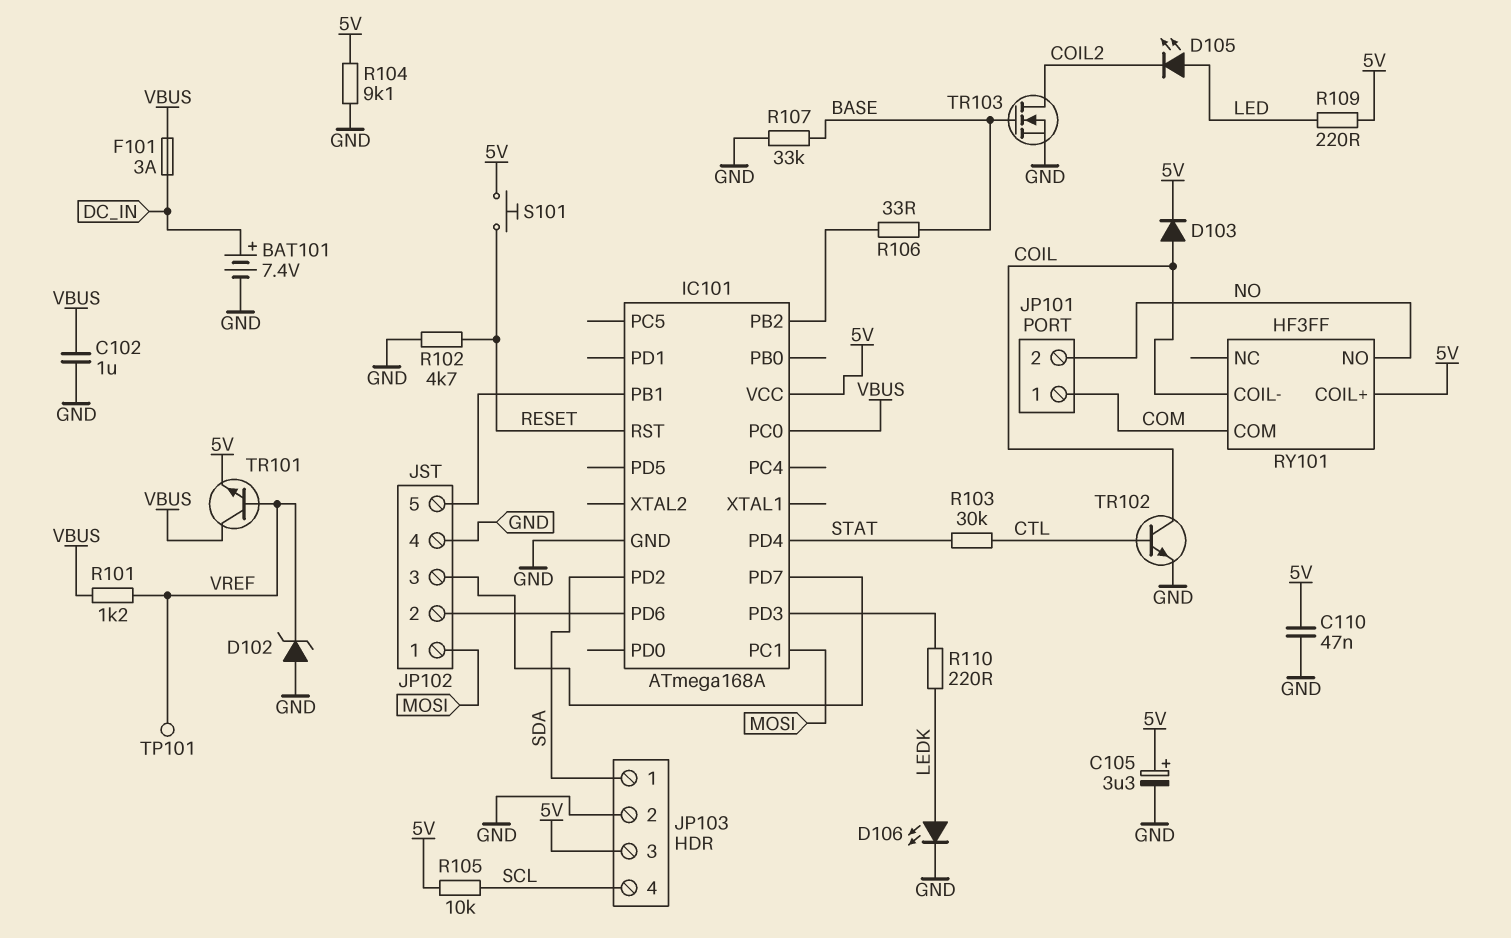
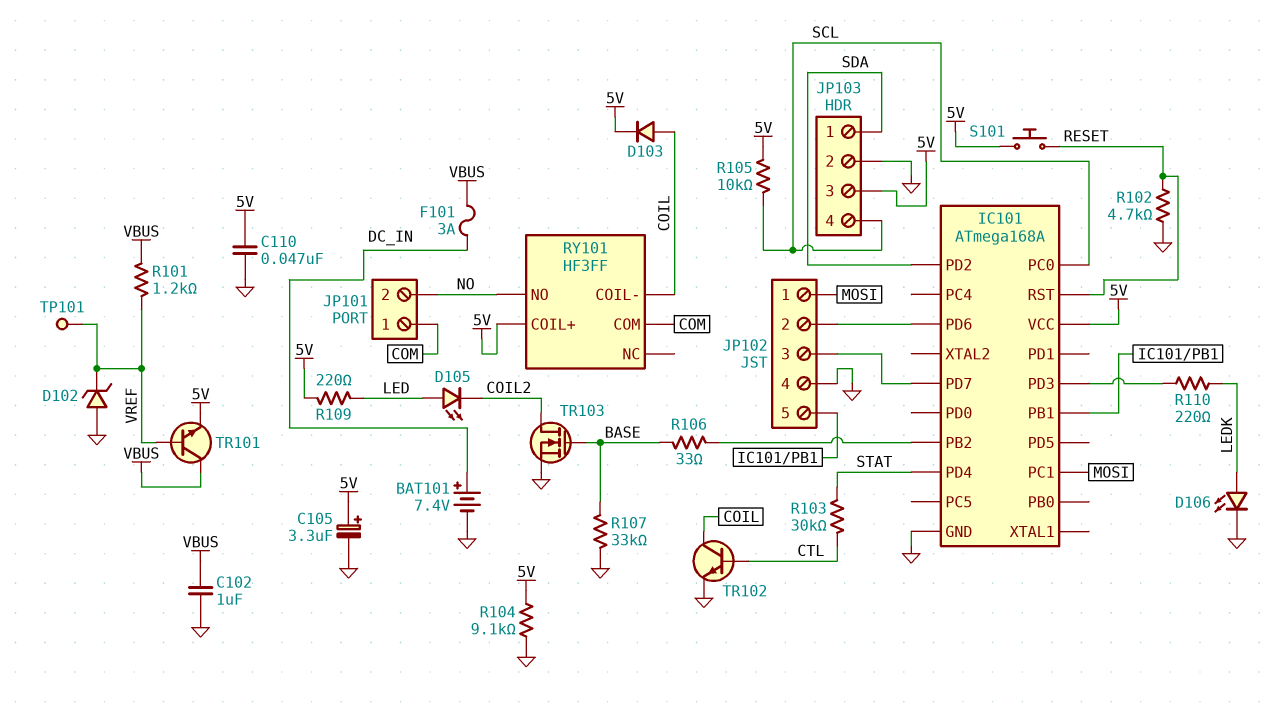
IC101 pin PC0: VBUS -> SCL

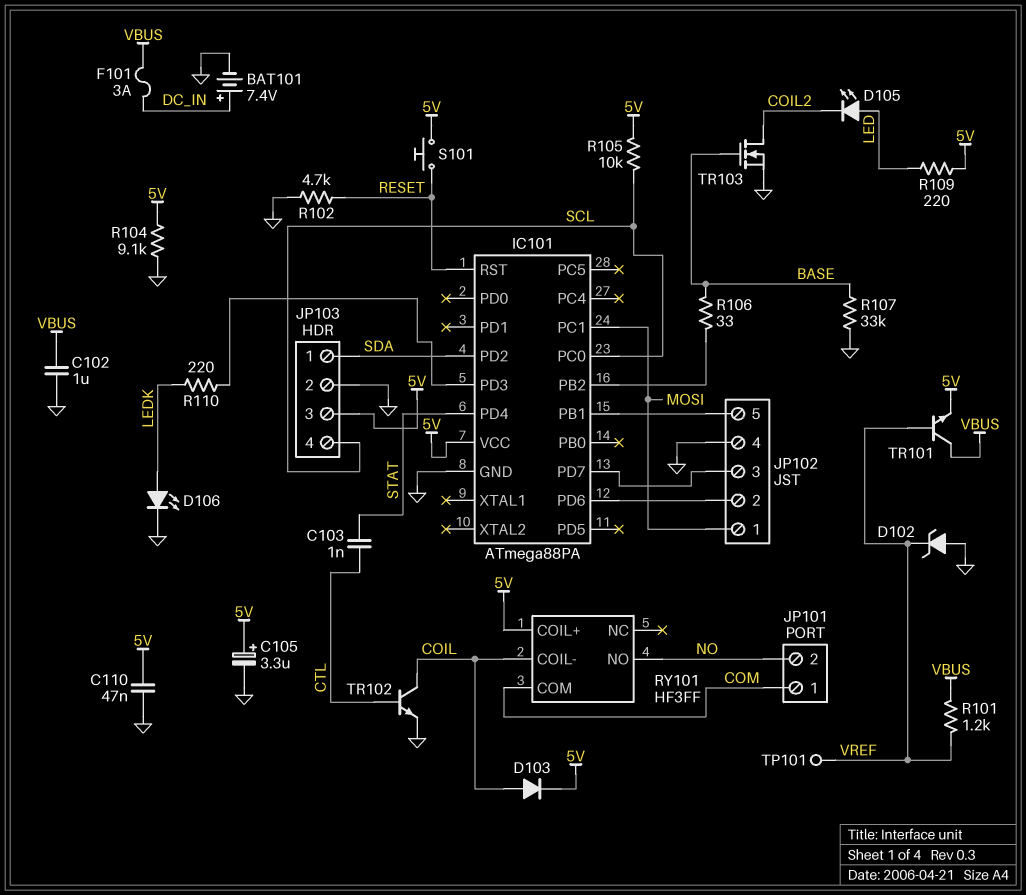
C103: none -> 1nF (CTL, STAT)
IC101: ATmega168A -> ATmega88PA
R103: 30k (CTL, STAT) -> none

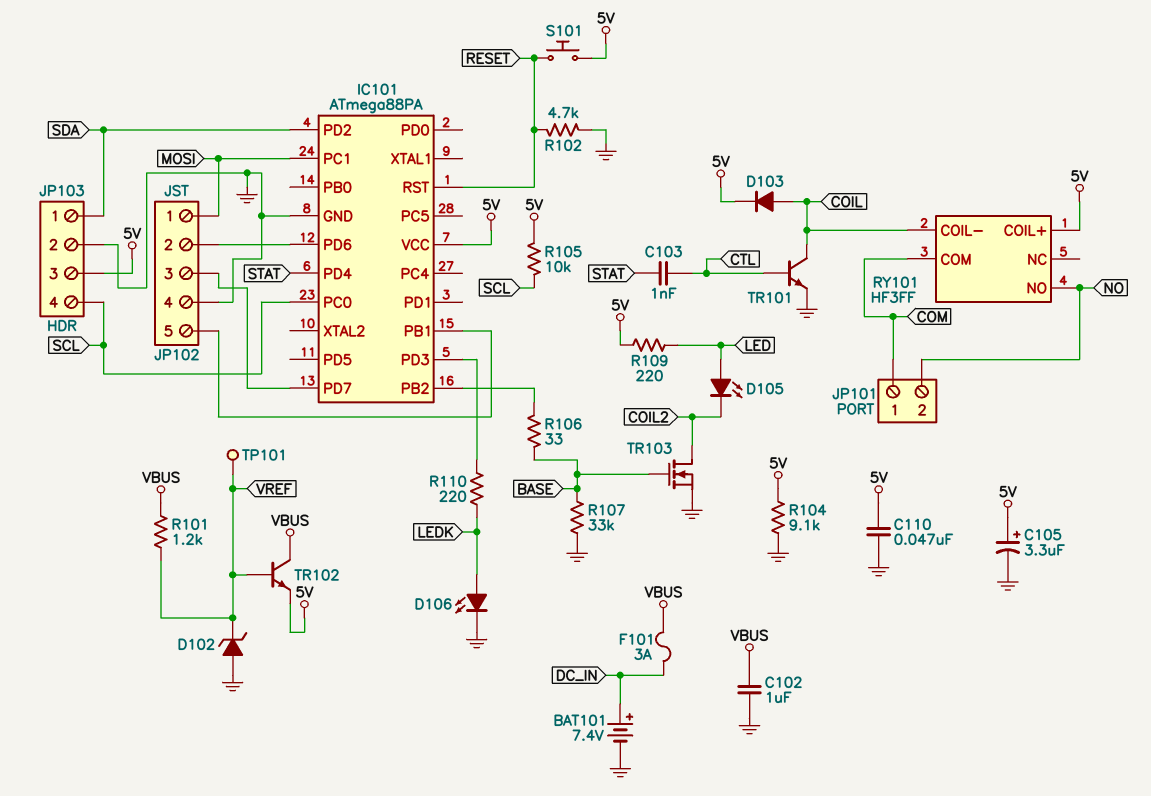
TR101: NPN (B VREF, C VBUS, E 5V) -> NPN (B CTL, C COIL, E GND)
TR102: NPN (B CTL, C COIL, E GND) -> NPN (B VREF, C VBUS, E 5V)

